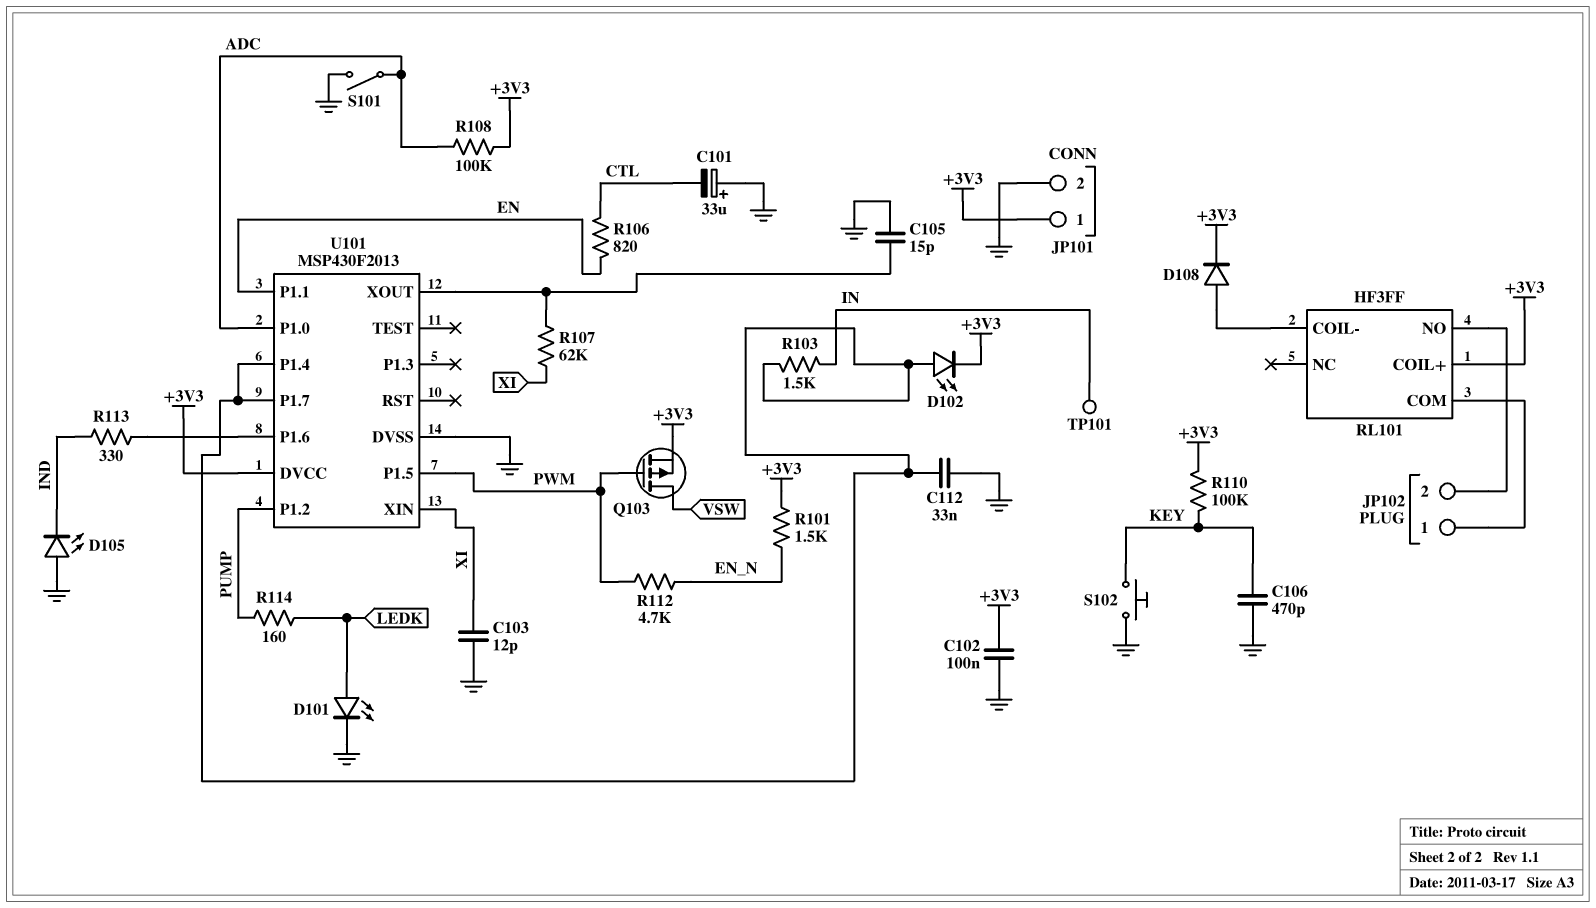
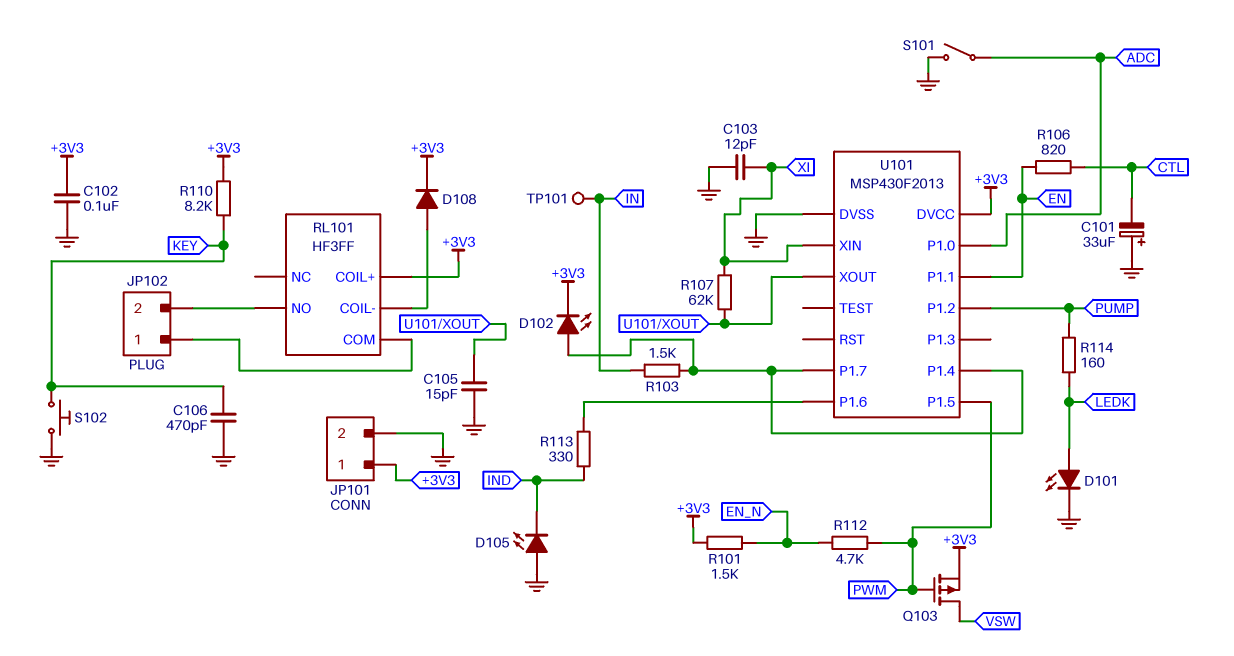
C112: 33nF (GND, U101/P1.4) -> none
R108: 100k (+3V3, ADC) -> none
R110: 100k (+3V3, KEY) -> 8.2k (+3V3, KEY)

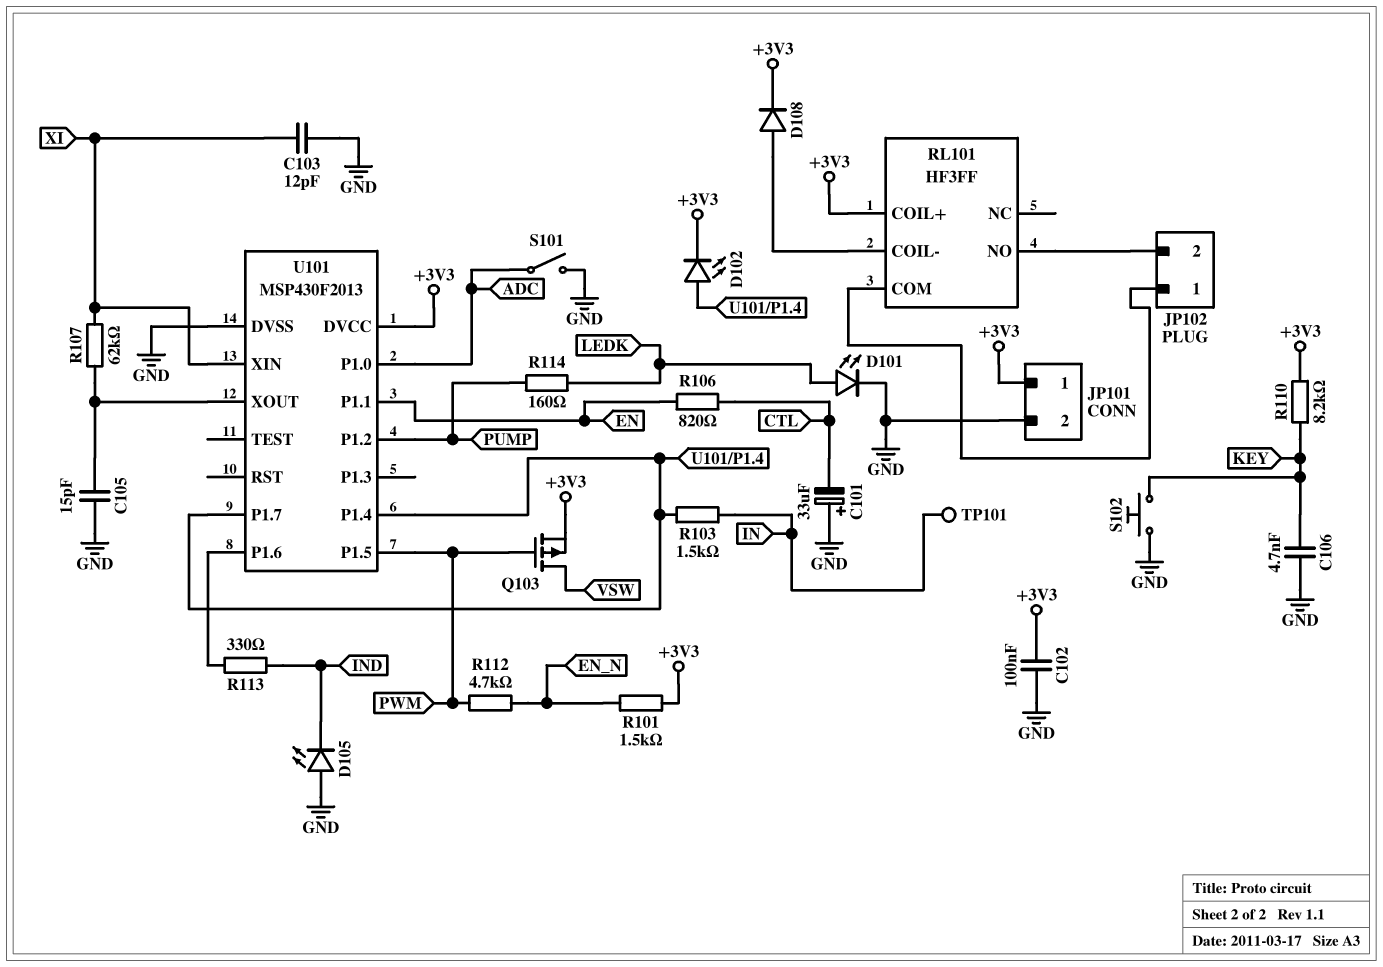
C106: 470pF (GND, KEY) -> 4.7nF (GND, KEY)

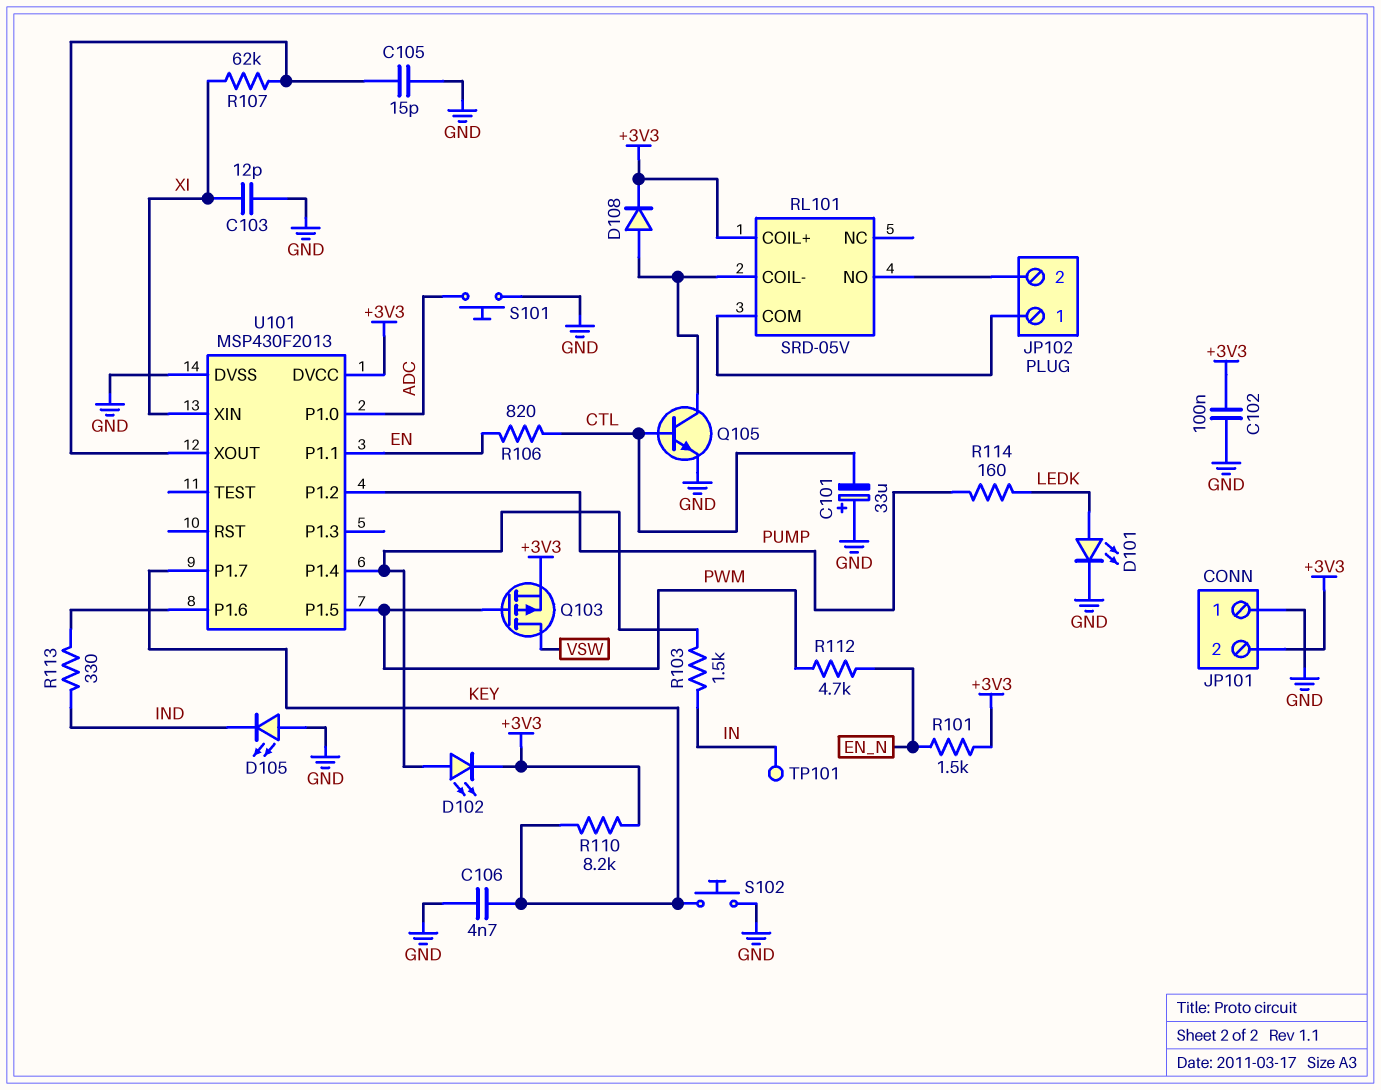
JP101 pin 1: +3V3 -> GND
JP101 pin 2: GND -> +3V3
Q105: none -> NPN (B CTL, C RL101/COIL-, E GND)
RL101: HF3FF -> SRD-05V
S101: switch (ADC, GND) -> button (ADC, GND)
U101 pin P1.7: U101/P1.4 -> KEY

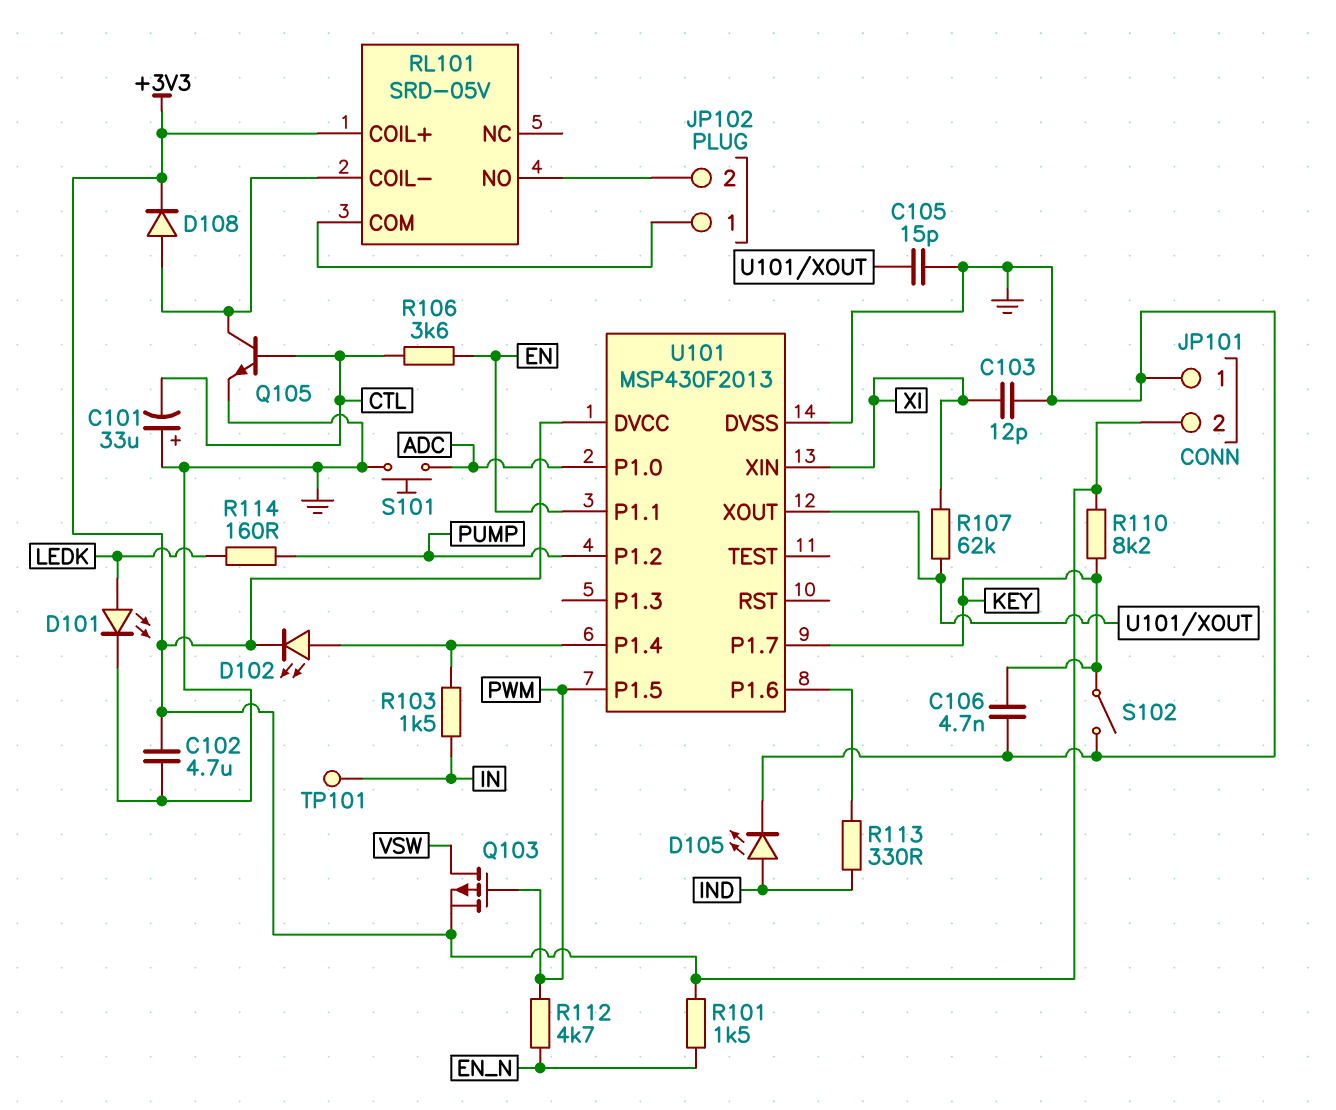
C102: 100nF (+3V3, GND) -> 4.7uF (+3V3, GND)
D105: LED (A GND, K IND) -> LED (A IND, K GND)
R106: 820 (CTL, EN) -> 3.6k (CTL, EN)
S102: button (GND, KEY) -> switch (GND, KEY)

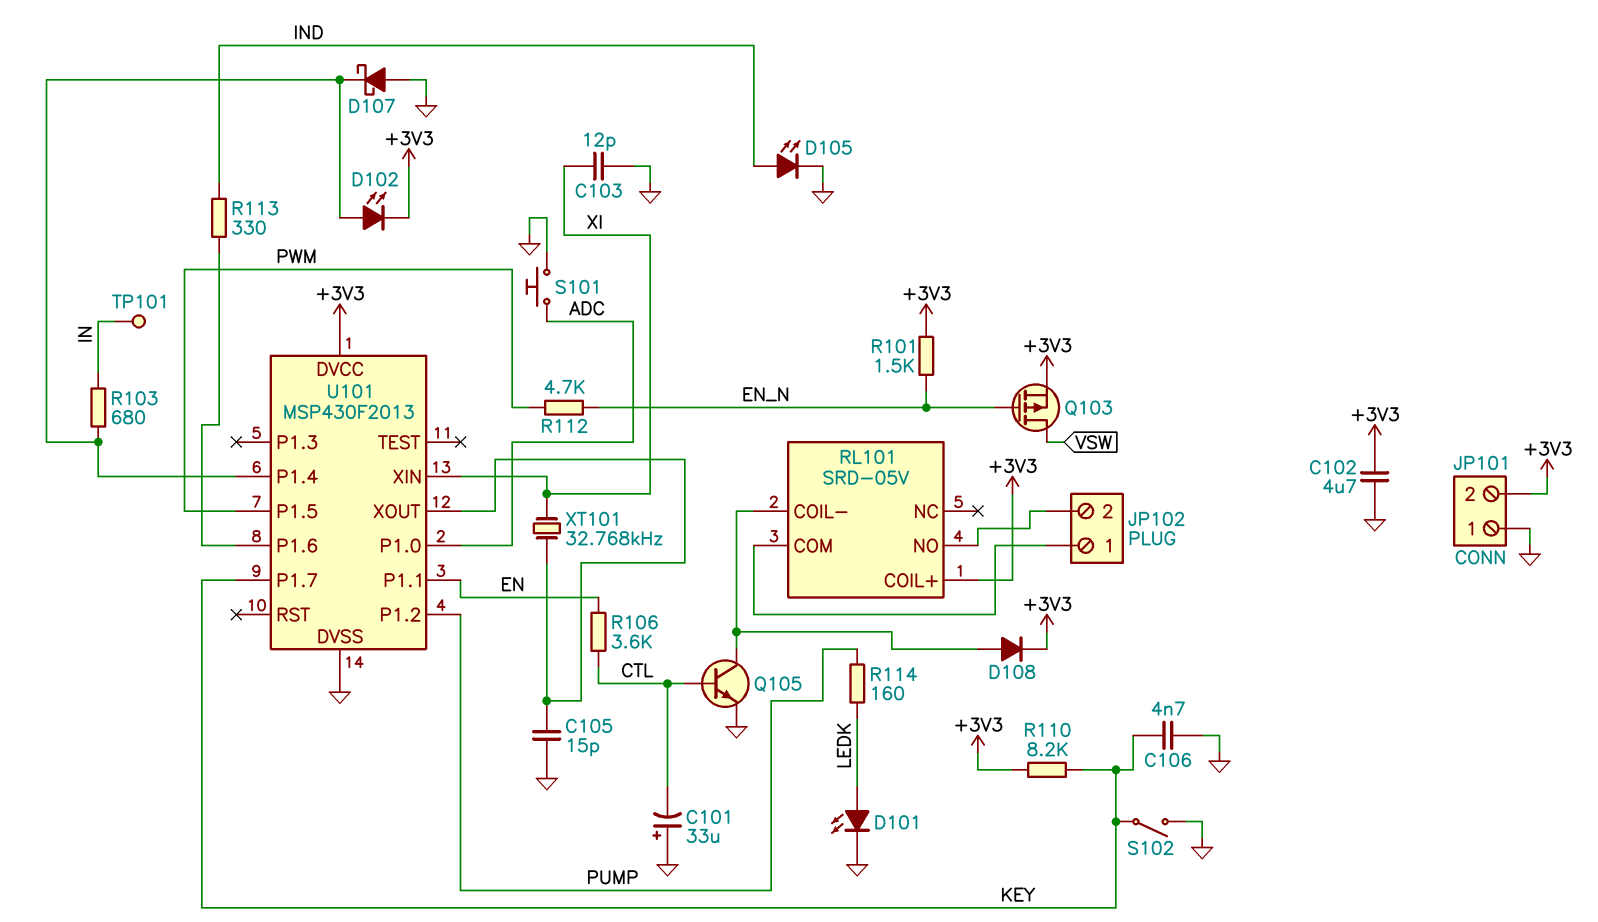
D107: none -> schottky (A GND, K U101/P1.4)
Q103: PMOS (G PWM, D VSW, S +3V3) -> PMOS (G EN_N, D VSW, S +3V3)
R103: 1.5k (IN, U101/P1.4) -> 680 (IN, U101/P1.4)
R107: 62k (U101/XOUT, XI) -> none
XT101: none -> 32.768kHz (U101/XOUT, XI)

